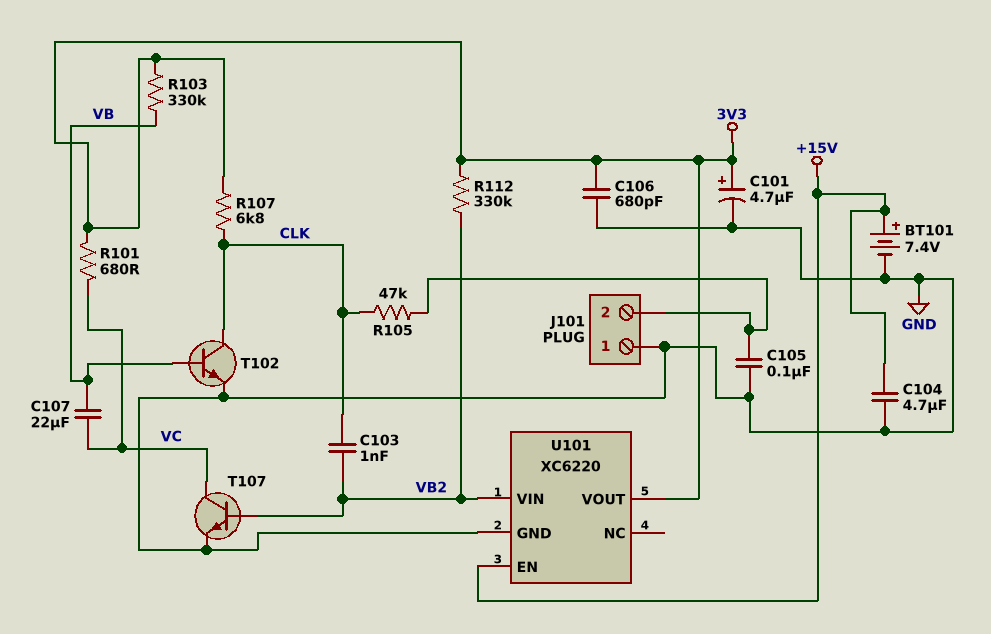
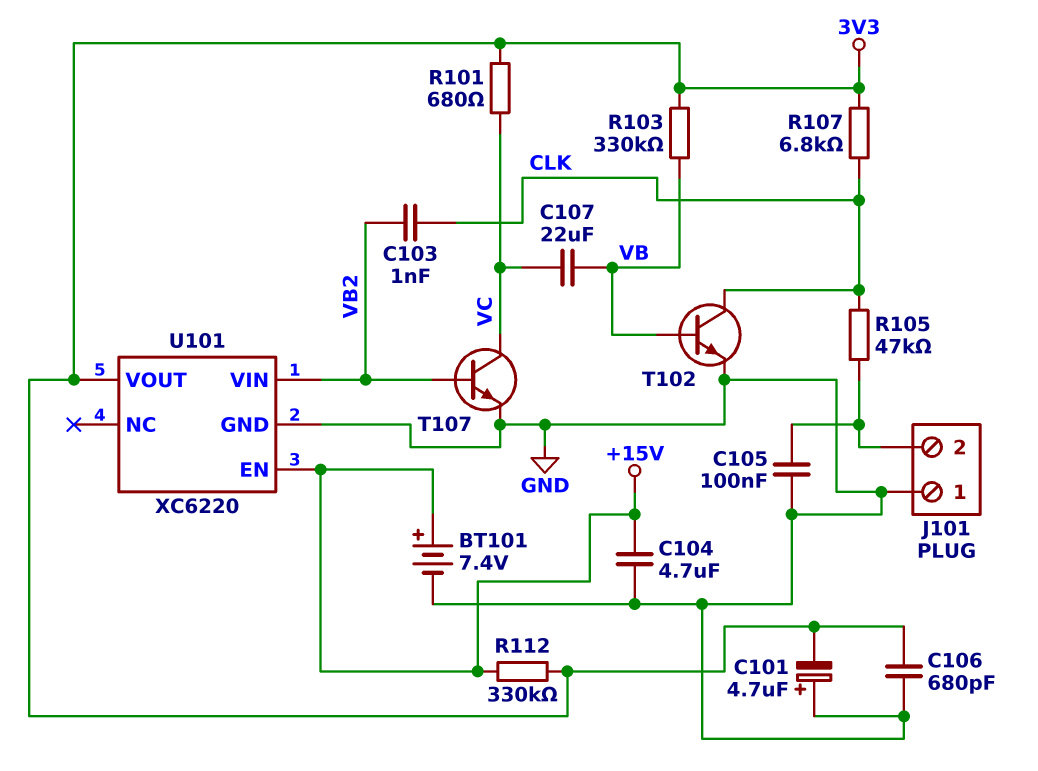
C101: 4.7uF (plus 3V3, minus GND) -> 4.7uF (plus GND, minus 3V3)
R112: 330k (3V3, VB2) -> 330k (+15V, 3V3)

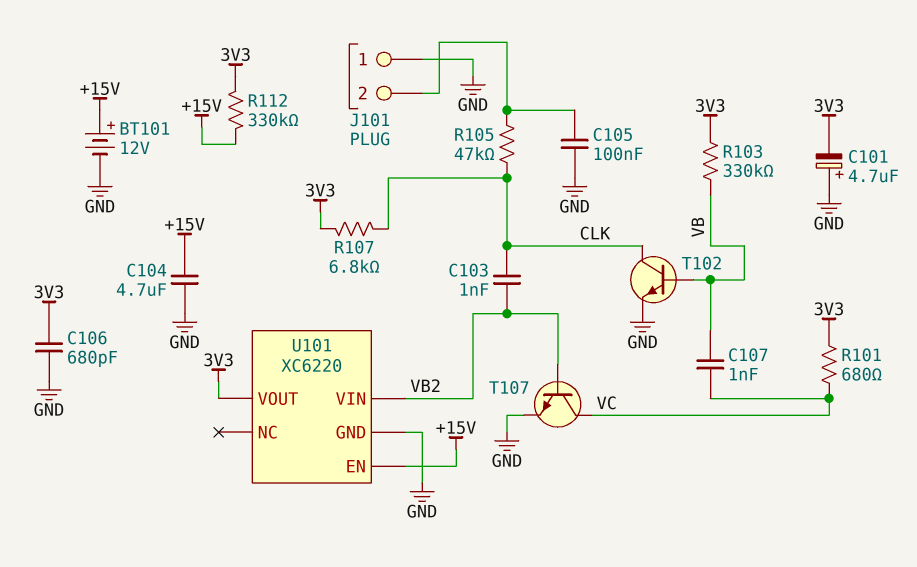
BT101: 7.4V (plus +15V, minus GND) -> 12V (plus +15V, minus GND)
C107: 22uF (VB, VC) -> 1nF (VB, VC)

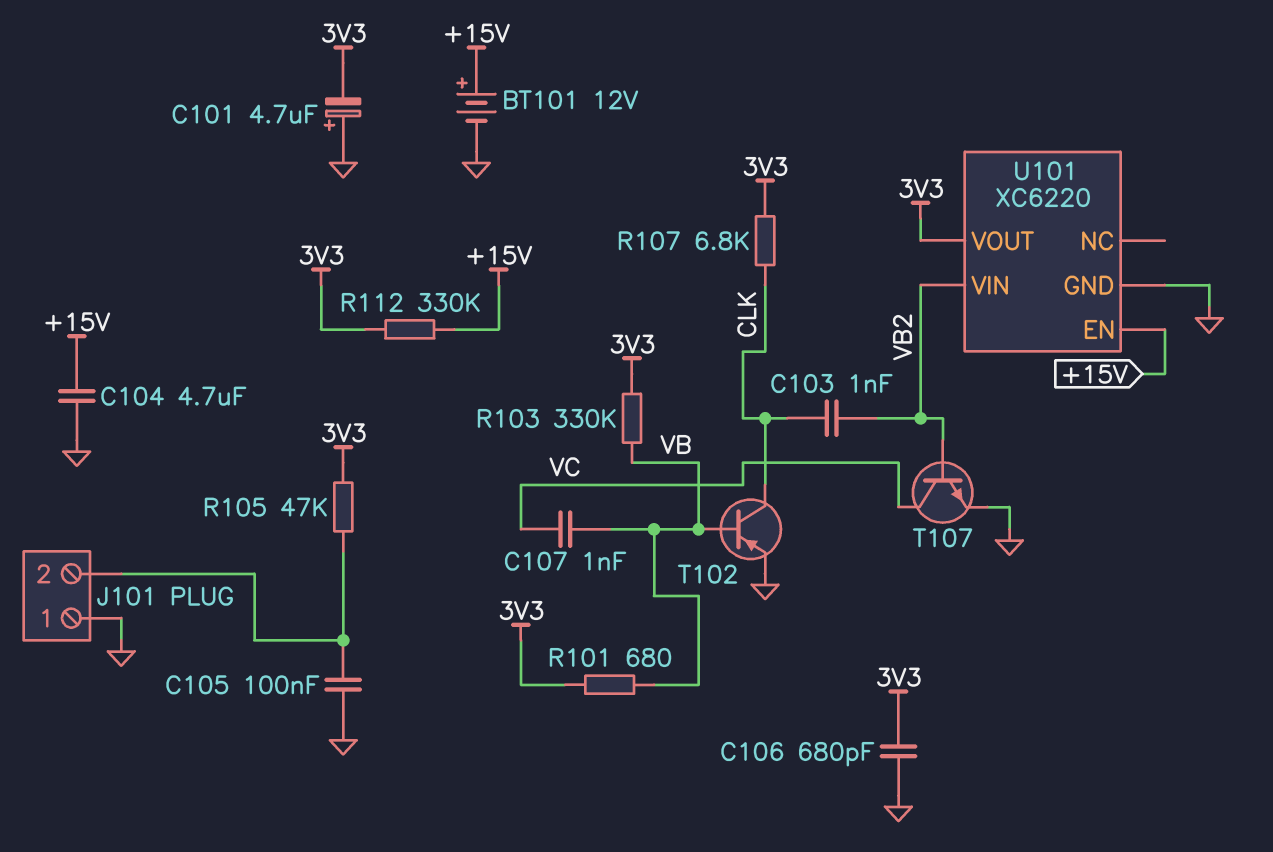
R101: 680 (3V3, VC) -> 680 (3V3, VB)
R105: 47k (CLK, J101/2) -> 47k (3V3, J101/2)
T102: NPN (B VB, C CLK, E GND) -> PNP (B VB, C CLK, E GND)

